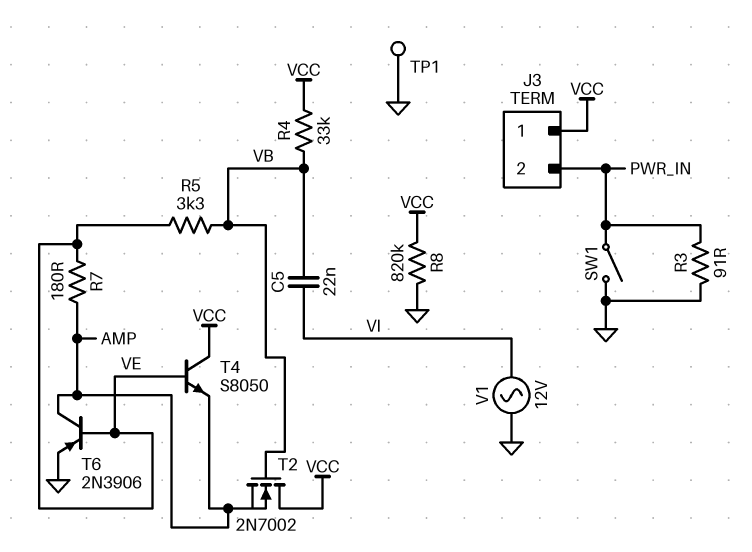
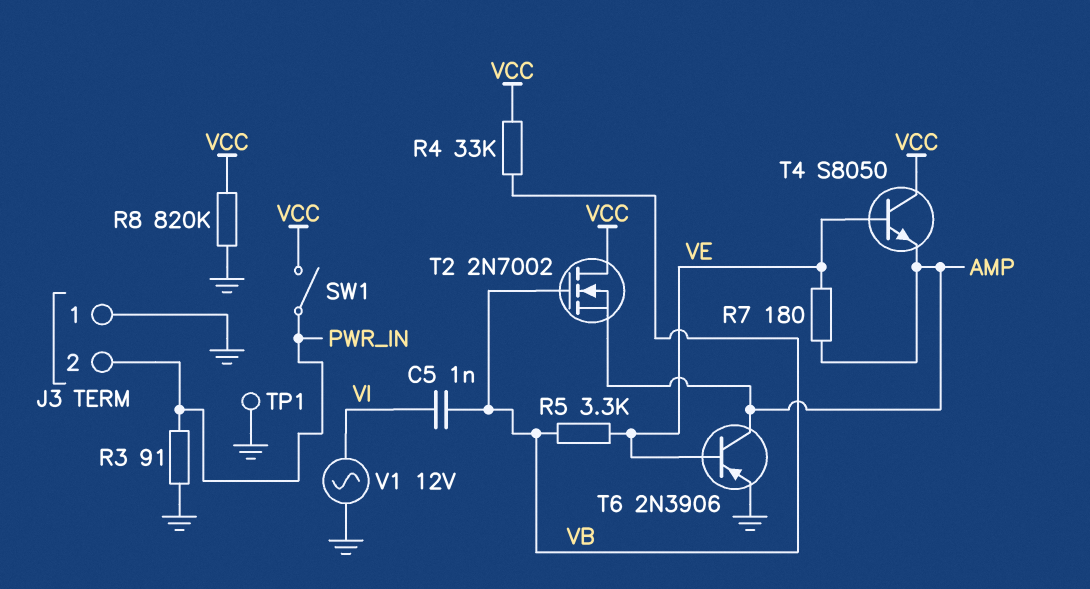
C5: 22nF (VB, VI) -> 1nF (VB, VI)
J3 pin 1: VCC -> GND
SW1: switch (GND, PWR_IN) -> switch (PWR_IN, VCC)

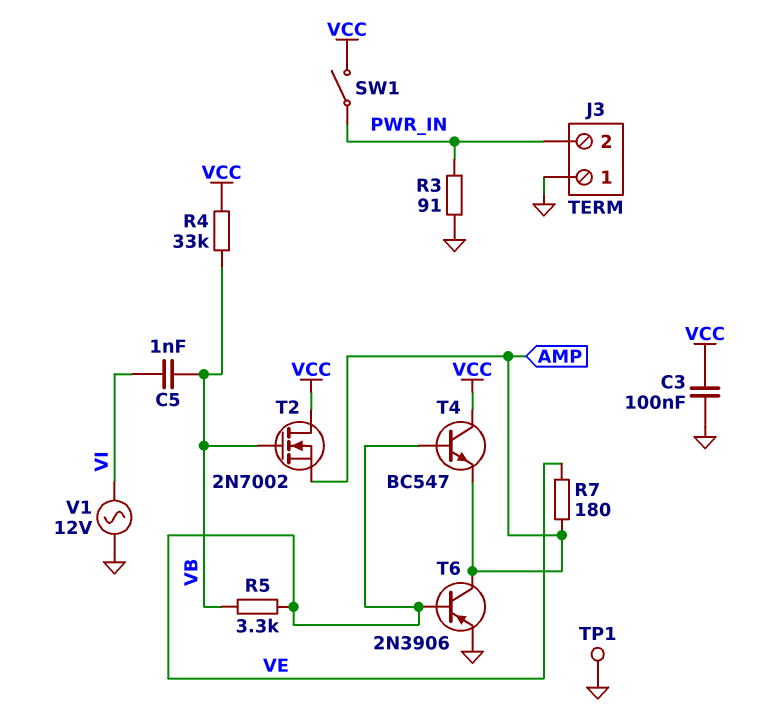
C3: none -> 100nF (GND, VCC)
R8: 820k (GND, VCC) -> none
T4: NPN S8050 (B VE, C VCC, E AMP) -> NPN BC547 (B VE, C VCC, E AMP)

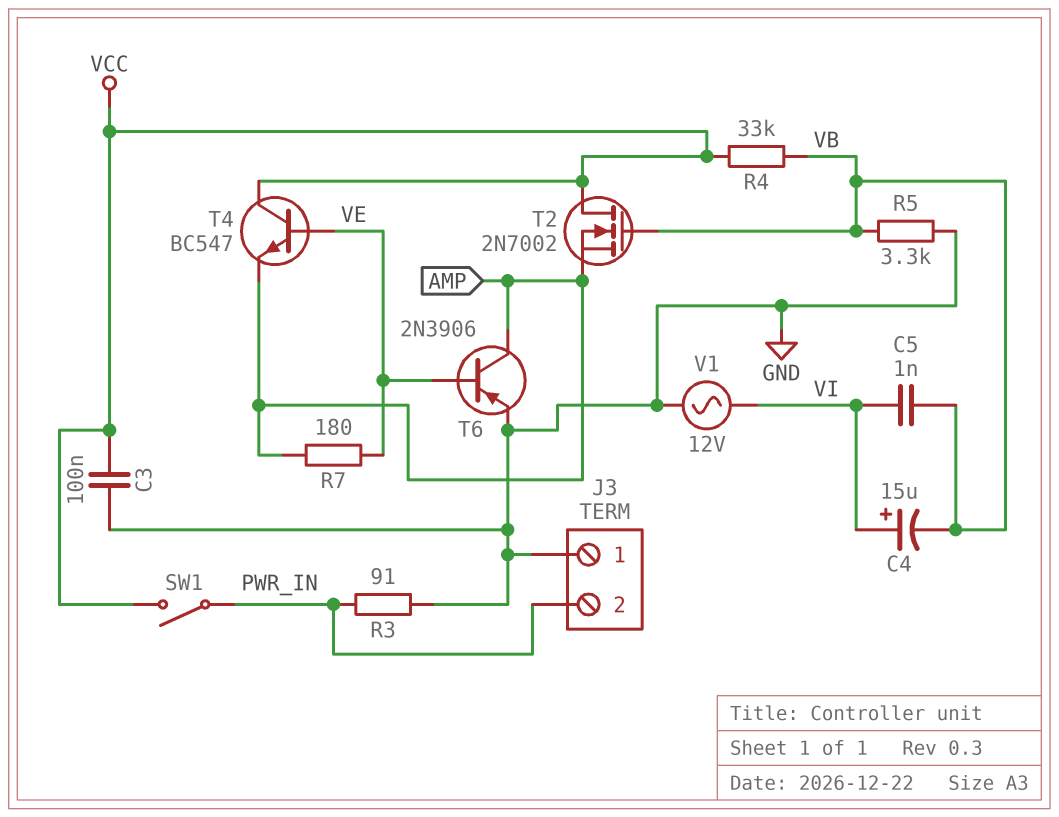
C4: none -> 15uF (plus VI, minus VB)
R5: 3.3k (VB, VE) -> 3.3k (GND, VB)
TP1: test point (GND) -> none

